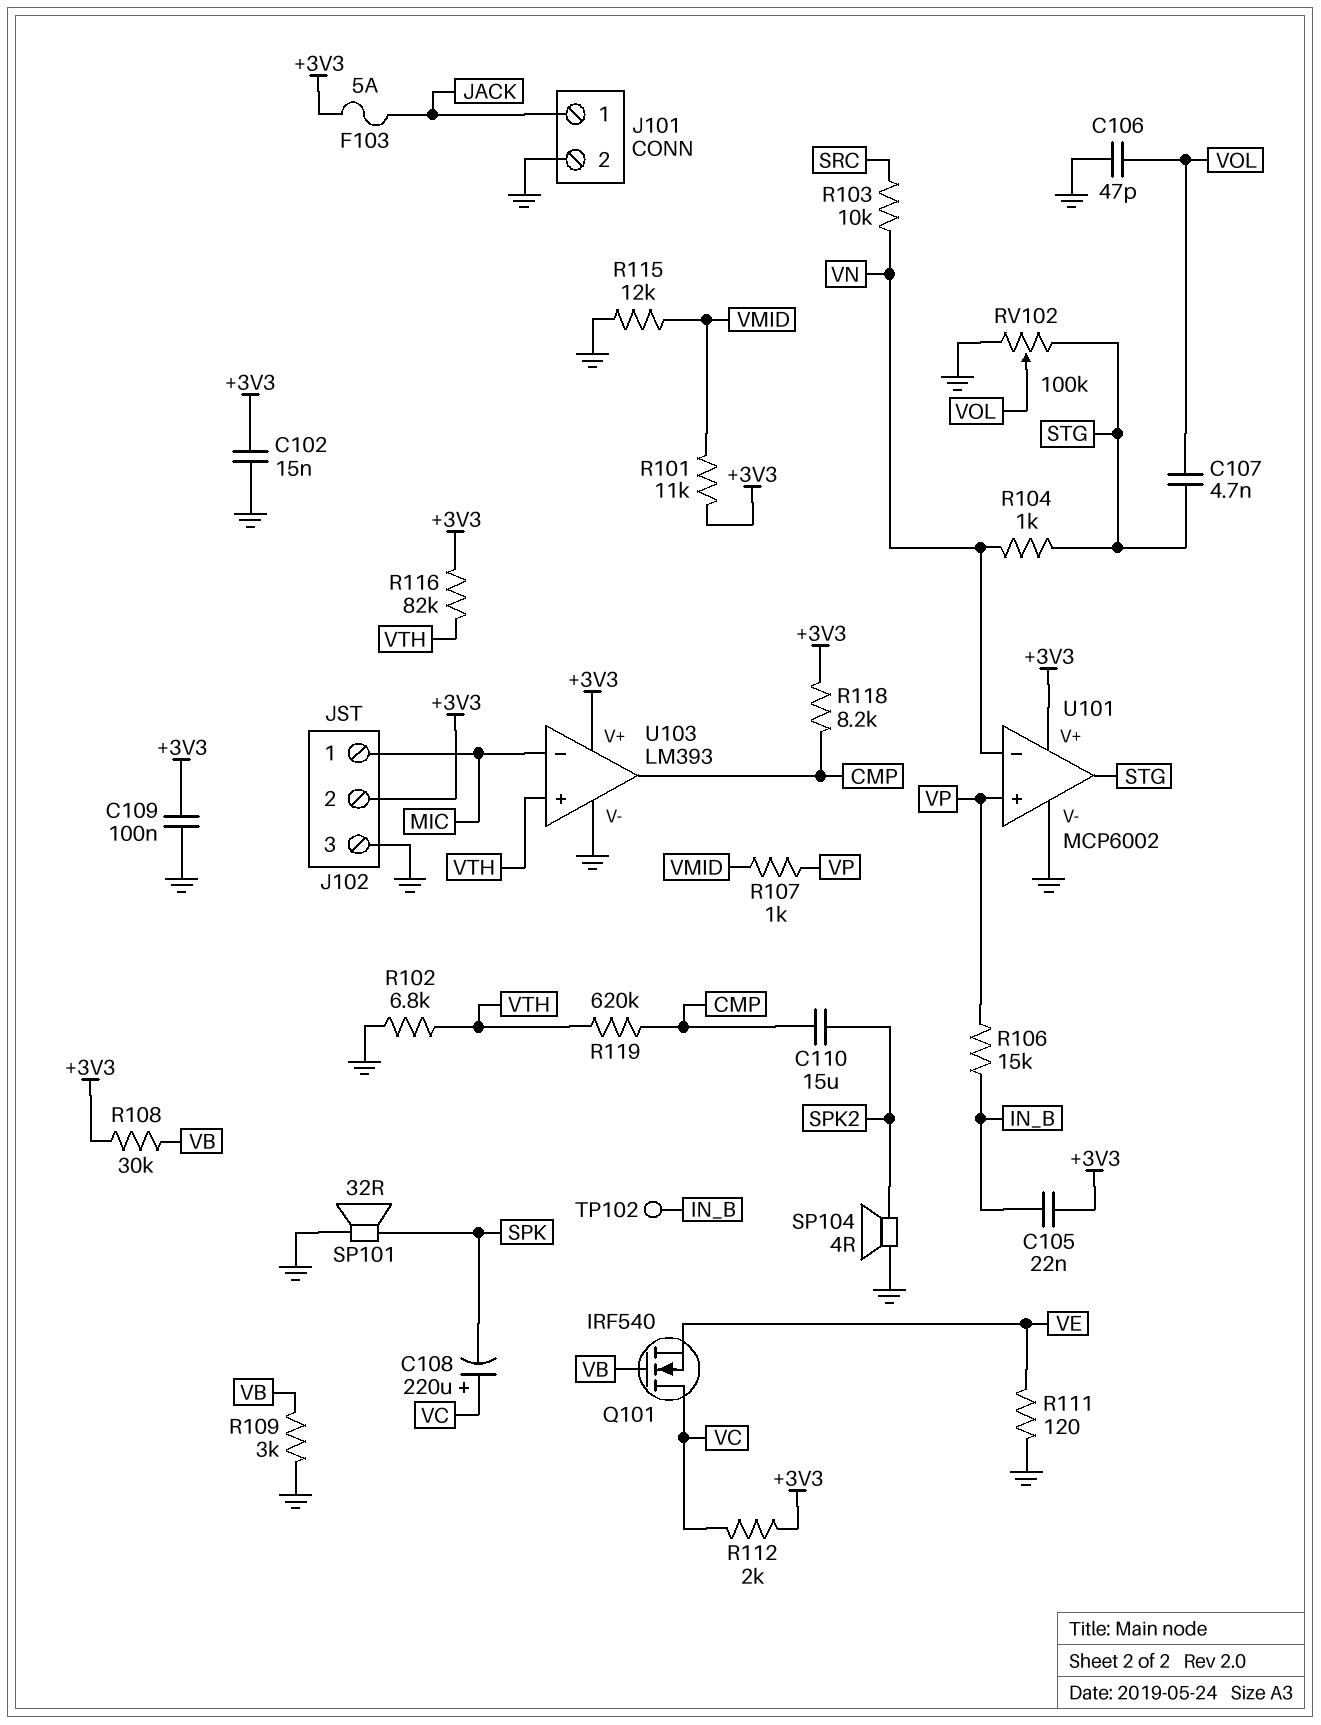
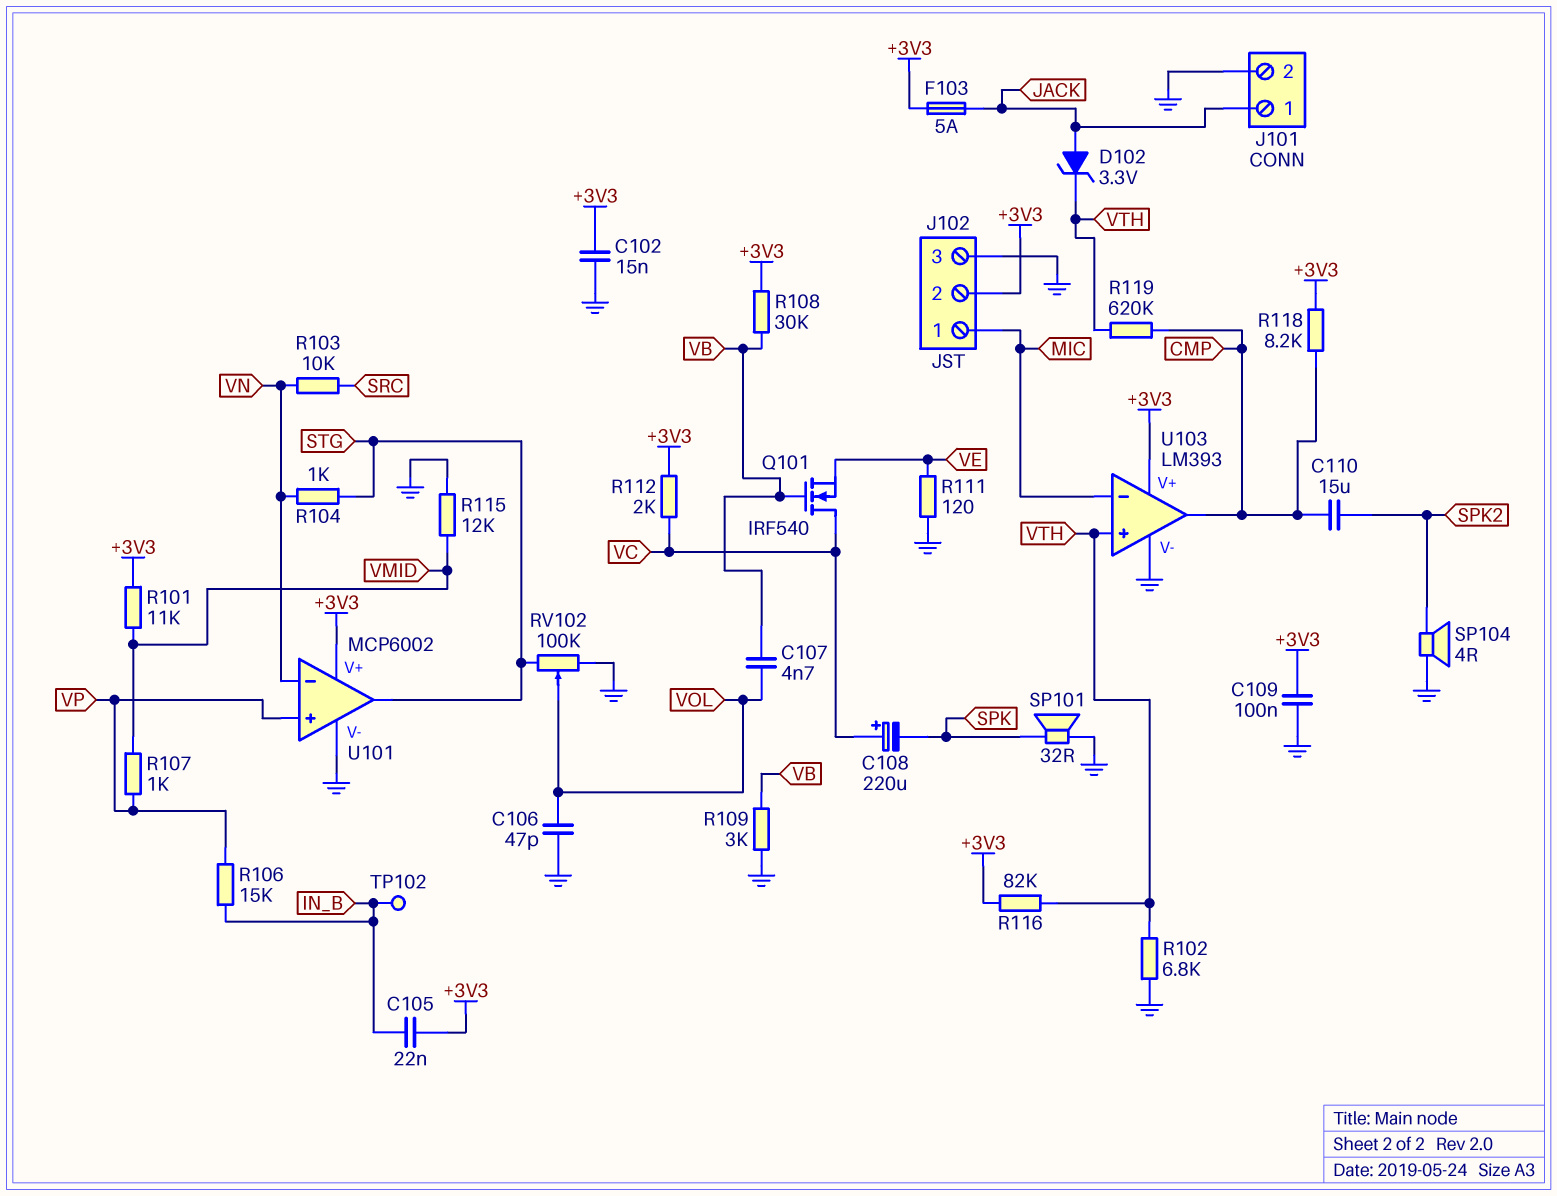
C107: 4.7nF (STG, VOL) -> 4.7nF (VB, VOL)
D102: none -> zener 3.3V (A JACK, K VTH)

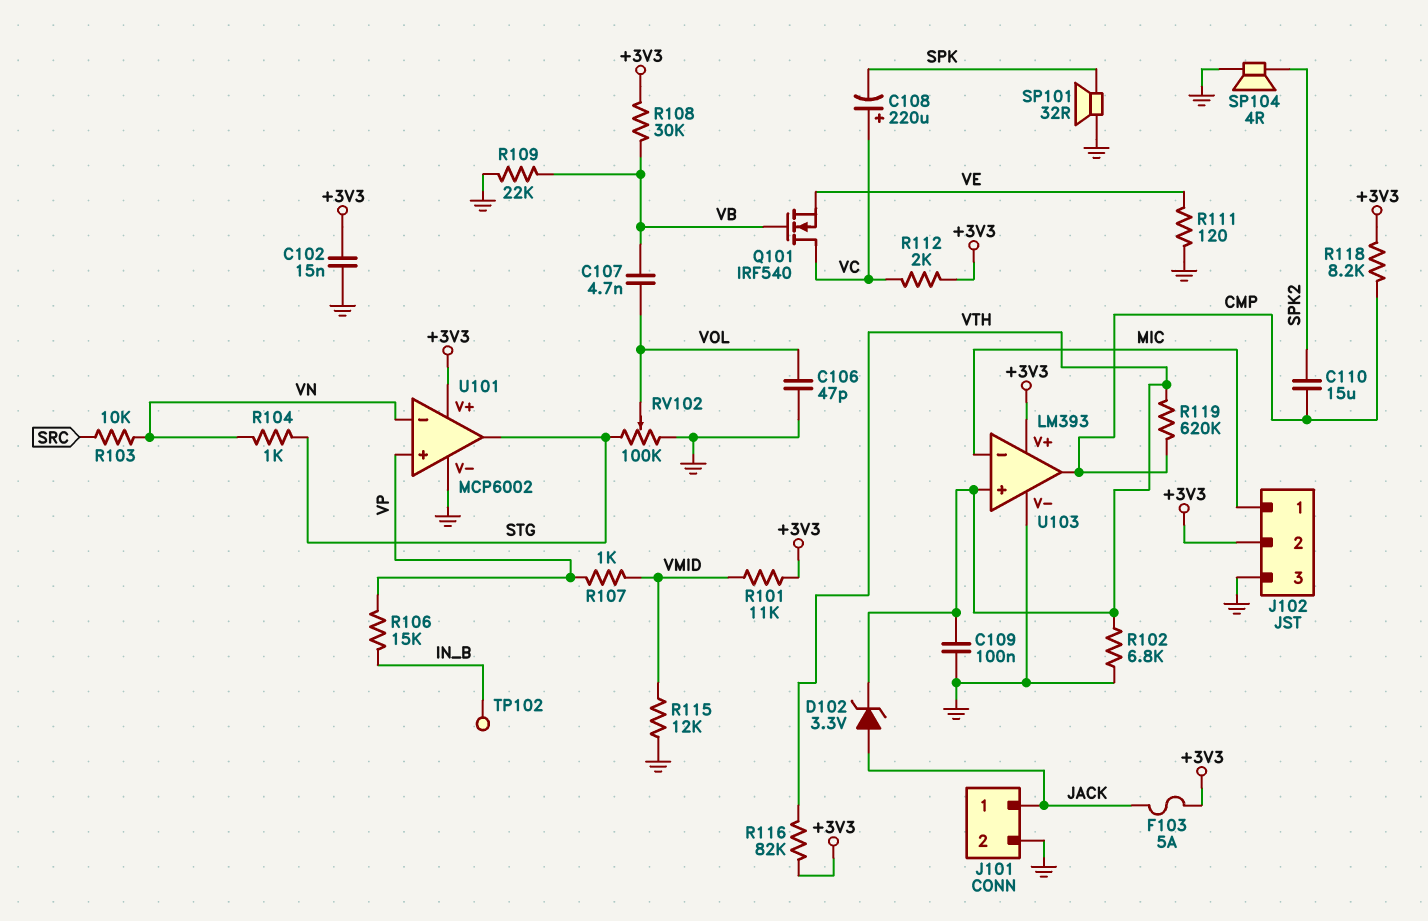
C105: 22nF (+3V3, IN_B) -> none
C109: 100nF (+3V3, GND) -> 100nF (GND, VTH)
R109: 3k (GND, VB) -> 22k (GND, VB)

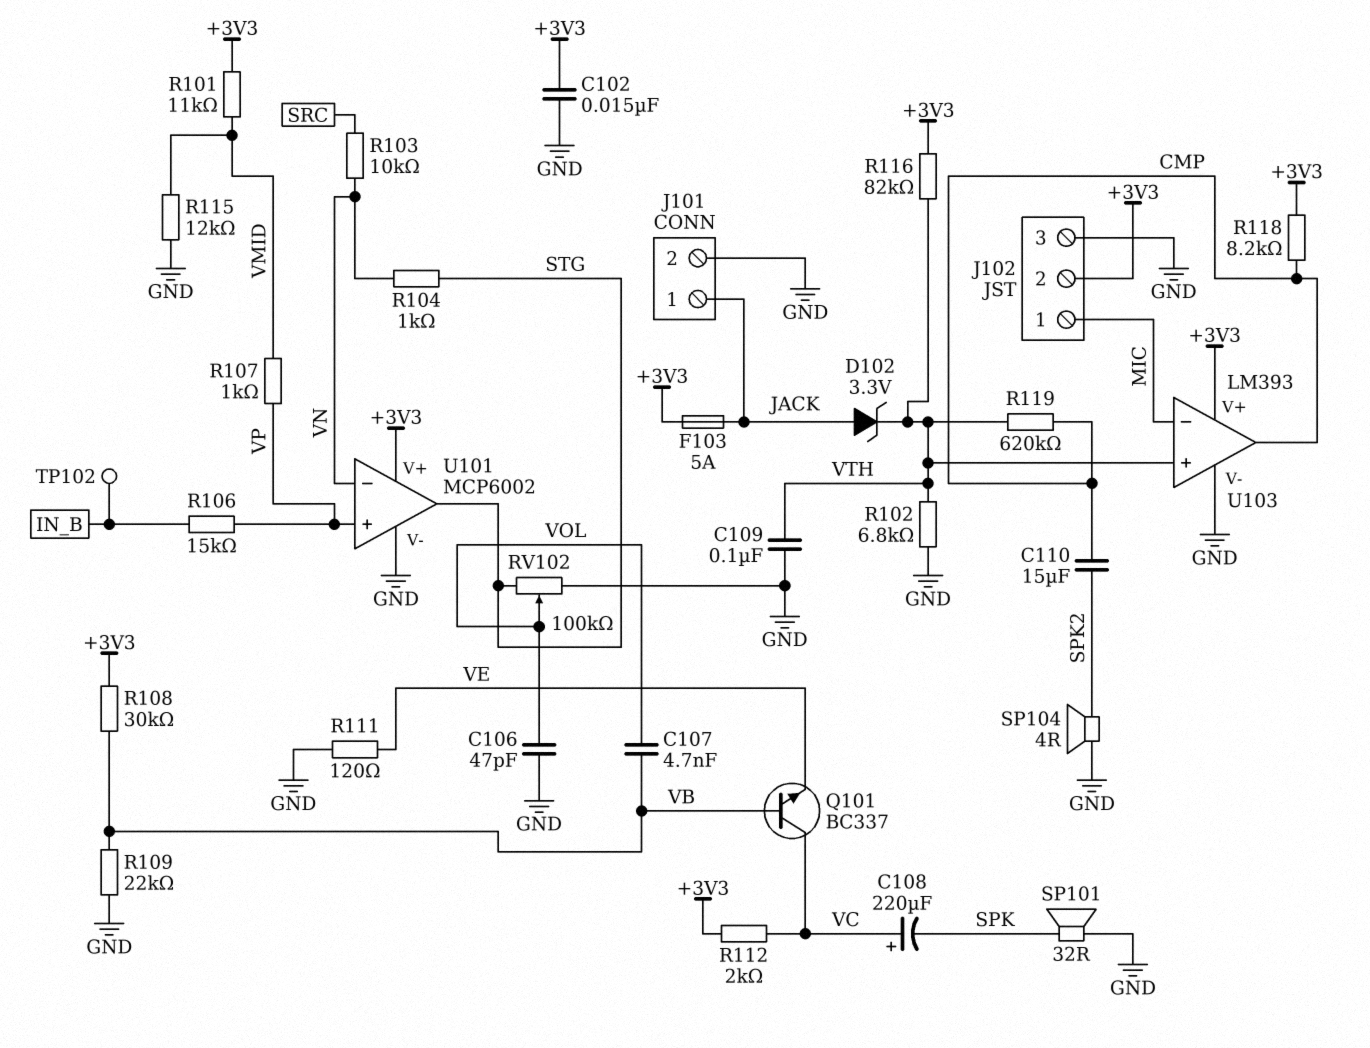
Q101: NMOS IRF540 (G VB, D VC, S VE) -> NPN BC337 (B VB, C VC, E VE)

